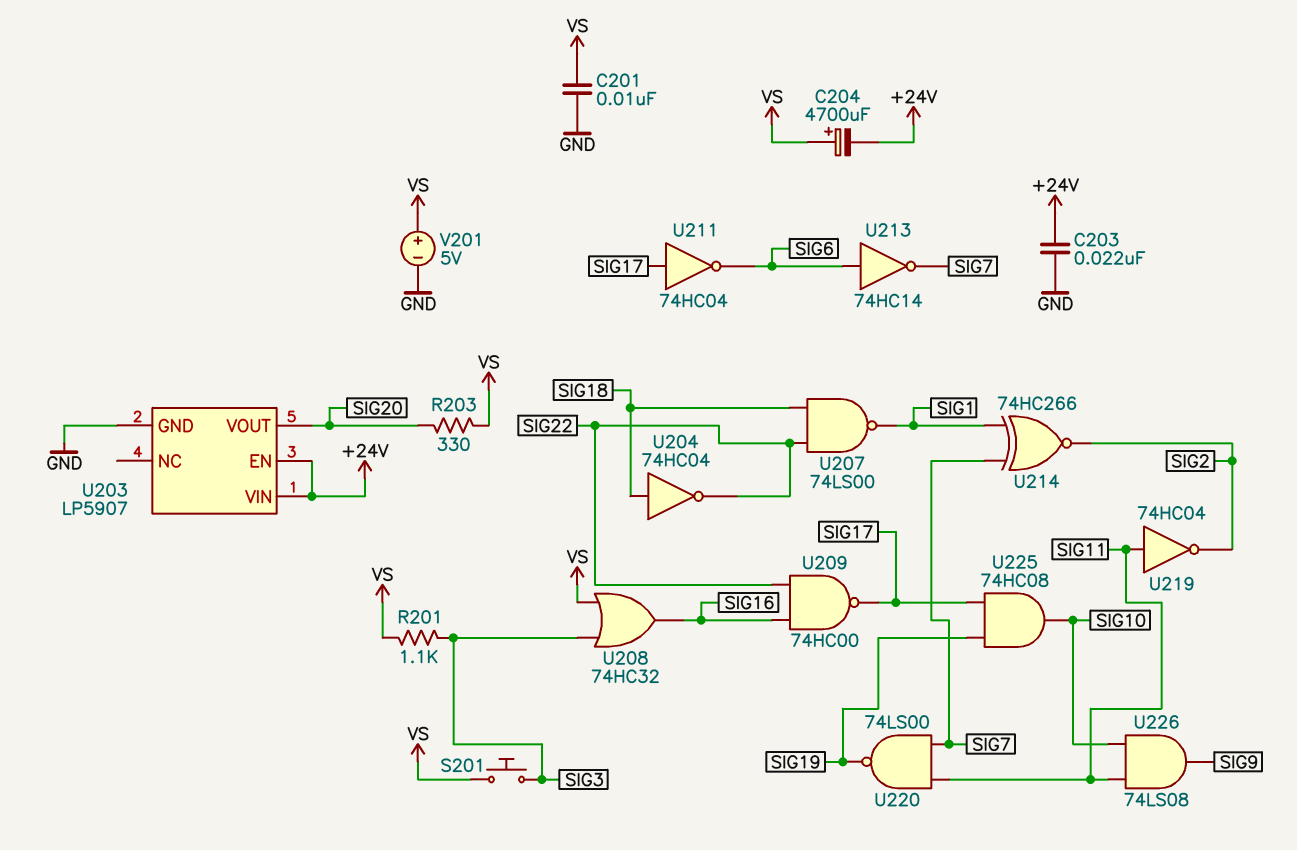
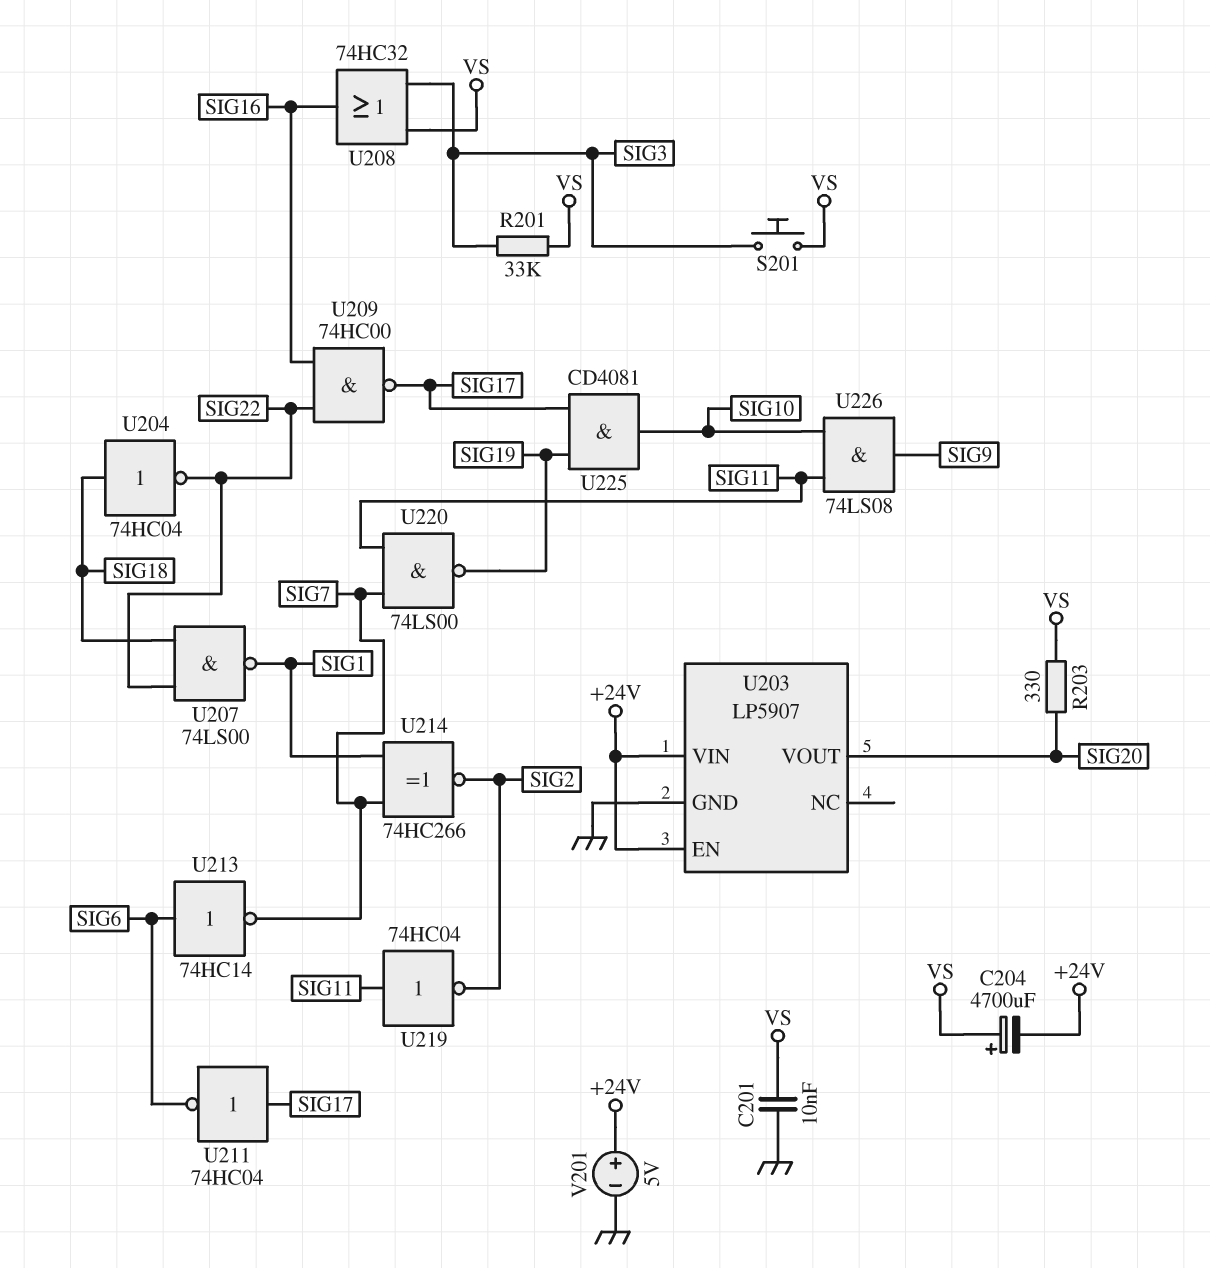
C203: 22nF (+24V, GND) -> none
R201: 1.1k (SIG3, VS) -> 33k (SIG3, VS)
U225: AND 74HC08 (in SIG17, in SIG19, out SIG10) -> AND CD4081 (in SIG17, in SIG19, out SIG10)
V201: 5V (plus VS, minus GND) -> 5V (plus +24V, minus GND)

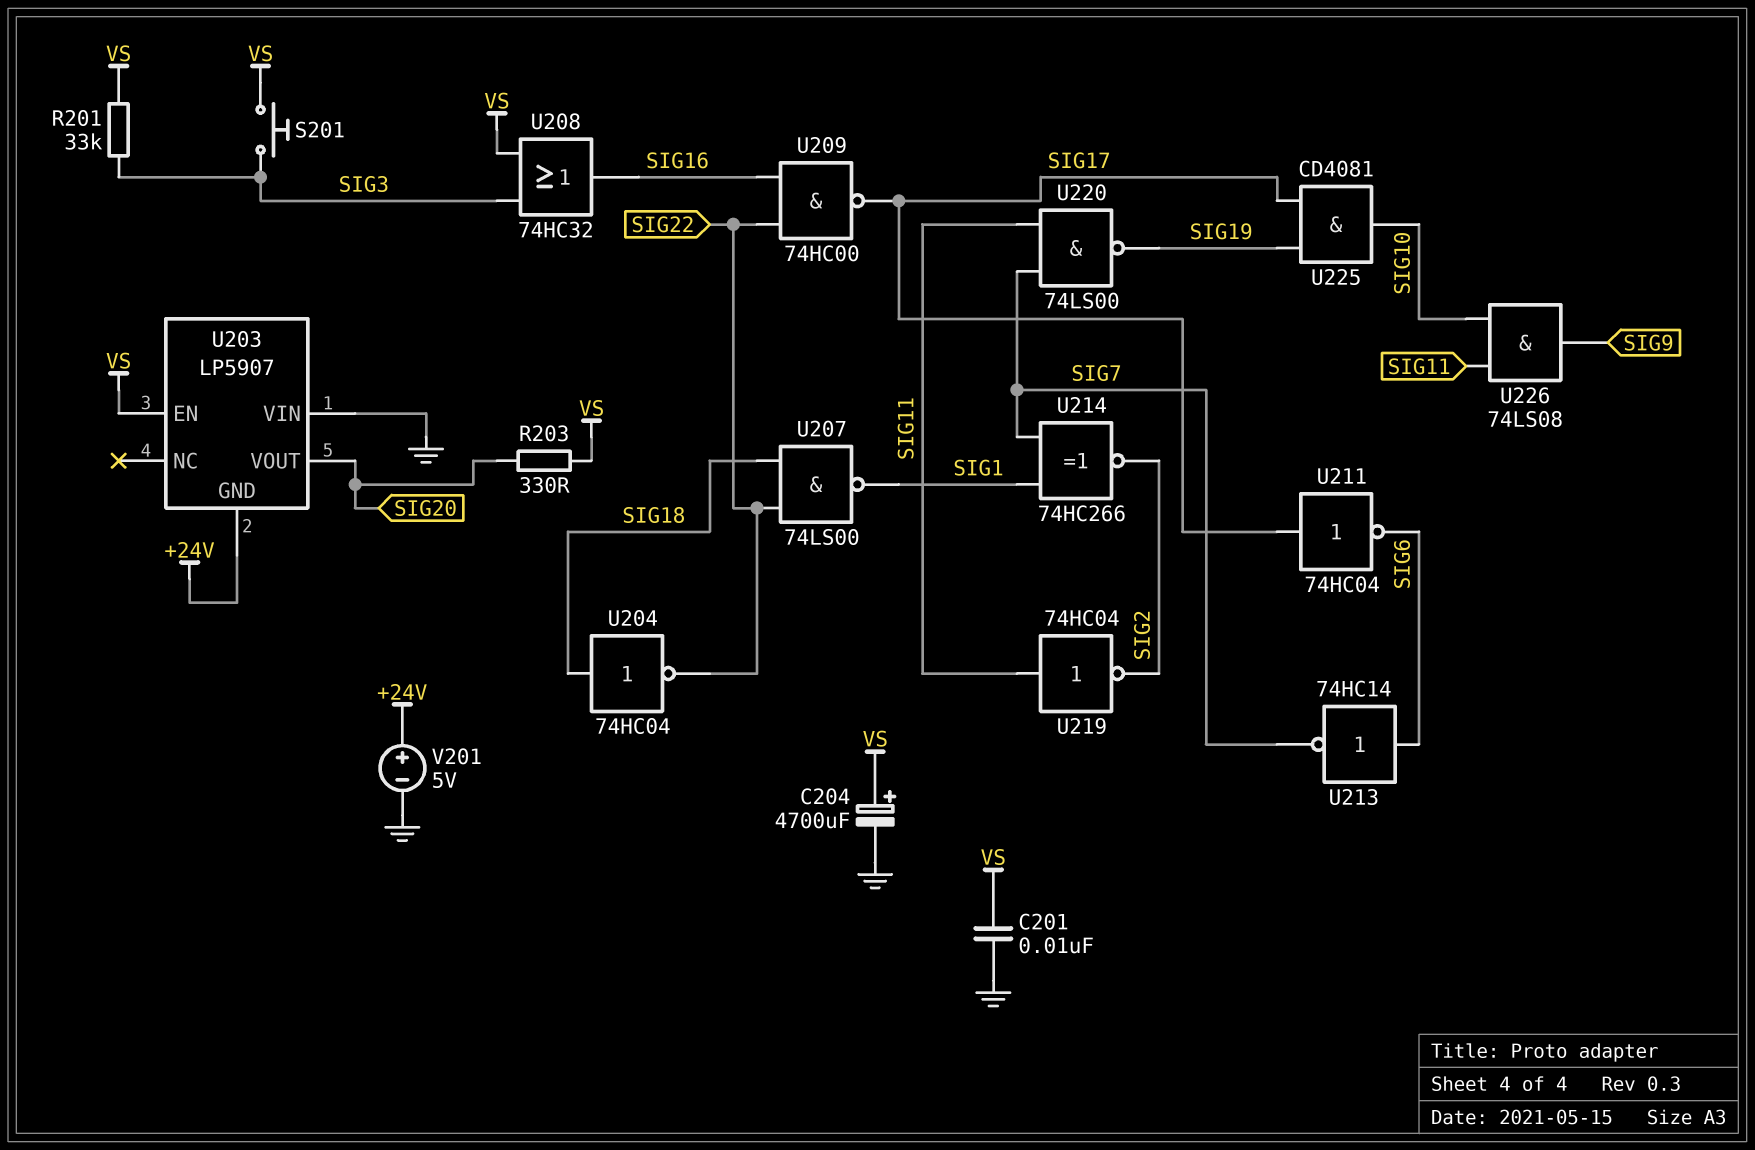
C204: 4700uF (plus VS, minus +24V) -> 4700uF (plus VS, minus GND)
U203 pin EN: +24V -> VS
U203 pin GND: GND -> +24V
U203 pin VIN: +24V -> GND

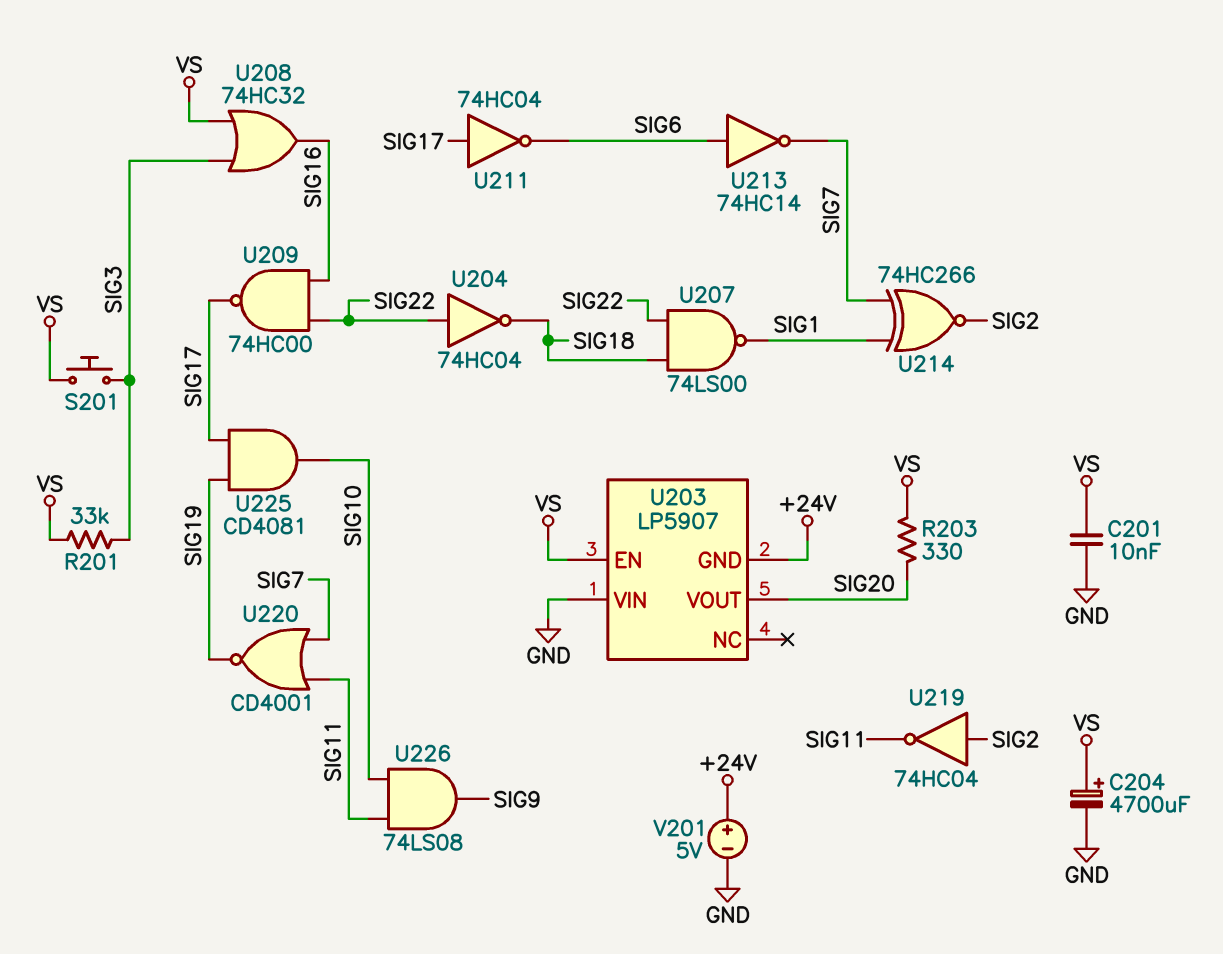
U204: NOT 74HC04 (in SIG18, out SIG22) -> NOT 74HC04 (in SIG22, out SIG18)
U219: NOT 74HC04 (in SIG11, out SIG2) -> NOT 74HC04 (in SIG2, out SIG11)
U220: NAND 74LS00 (in SIG7, in SIG11, out SIG19) -> NOR CD4001 (in SIG7, in SIG11, out SIG19)

